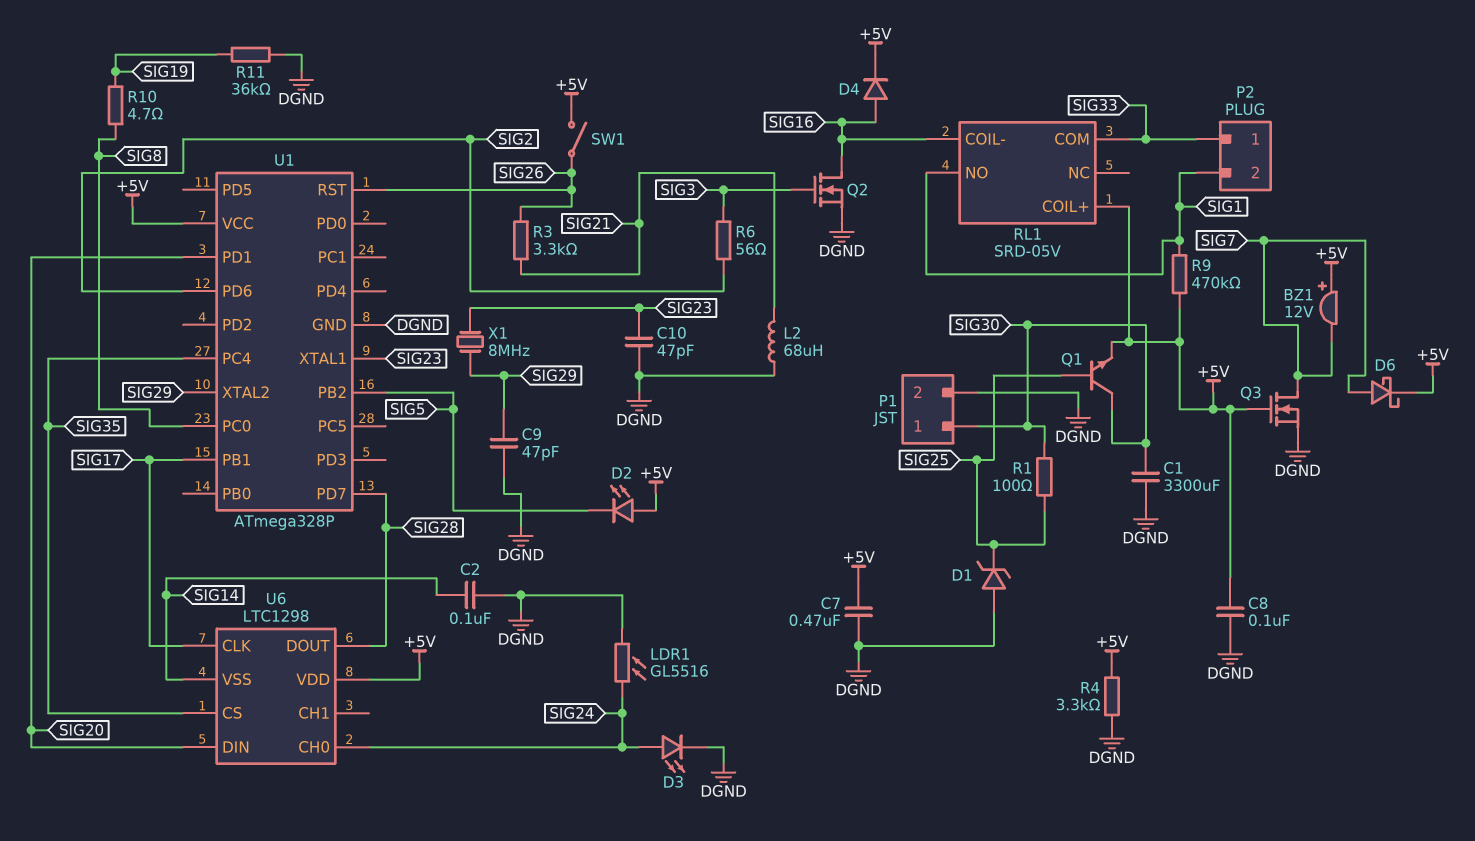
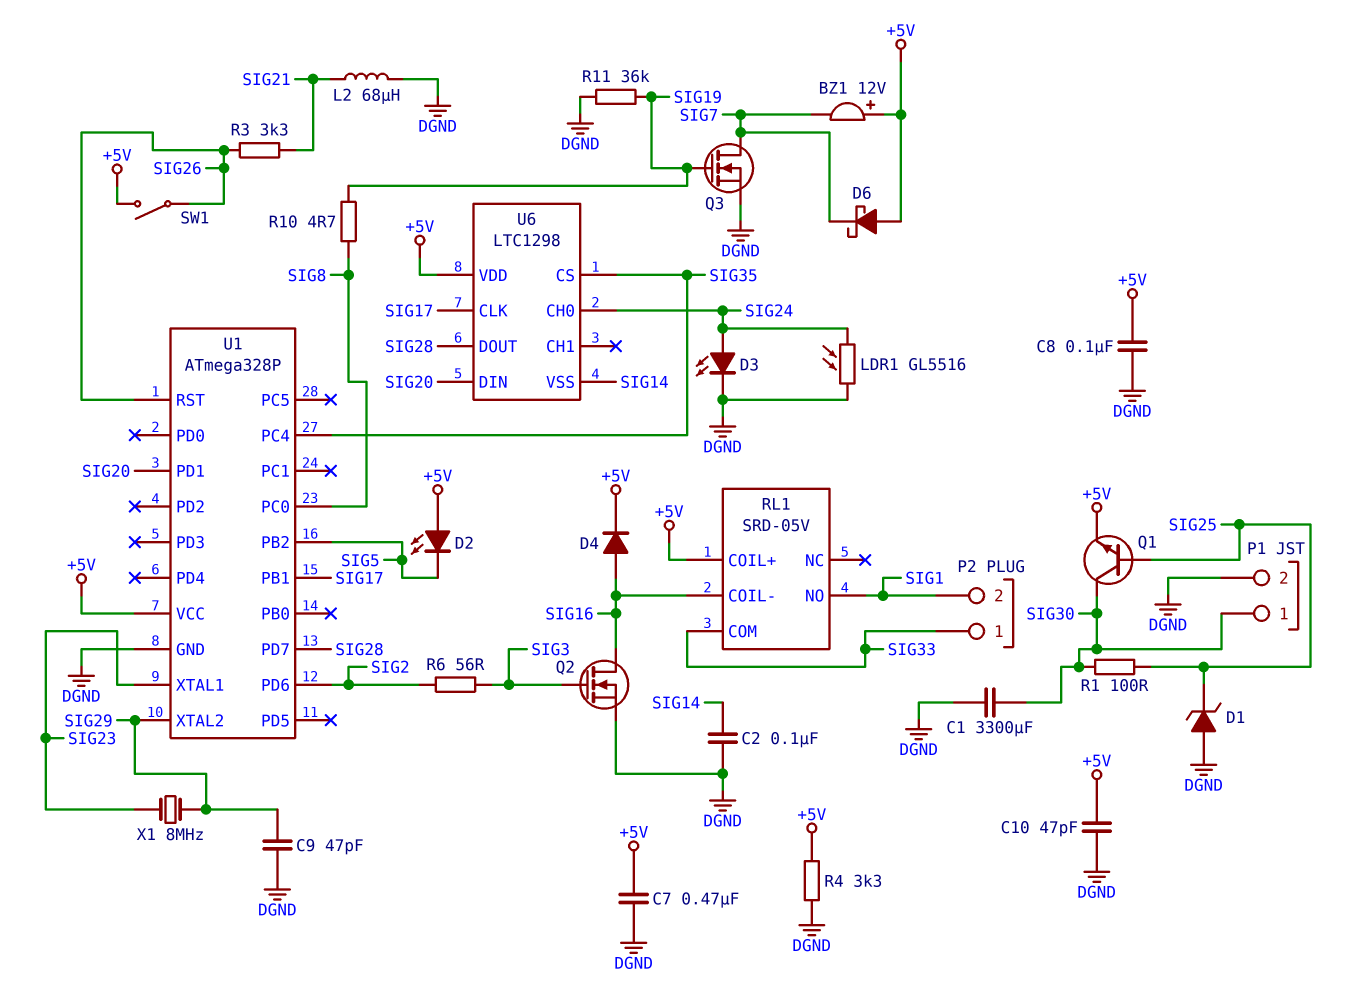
C10: 47pF (DGND, SIG23) -> 47pF (+5V, DGND)
D6: schottky (A SIG7, K +5V) -> schottky (A +5V, K SIG7)
Q3: NMOS (G +5V, D SIG7, S DGND) -> NMOS (G SIG19, D SIG7, S DGND)
R9: 470k (+5V, SIG1) -> none

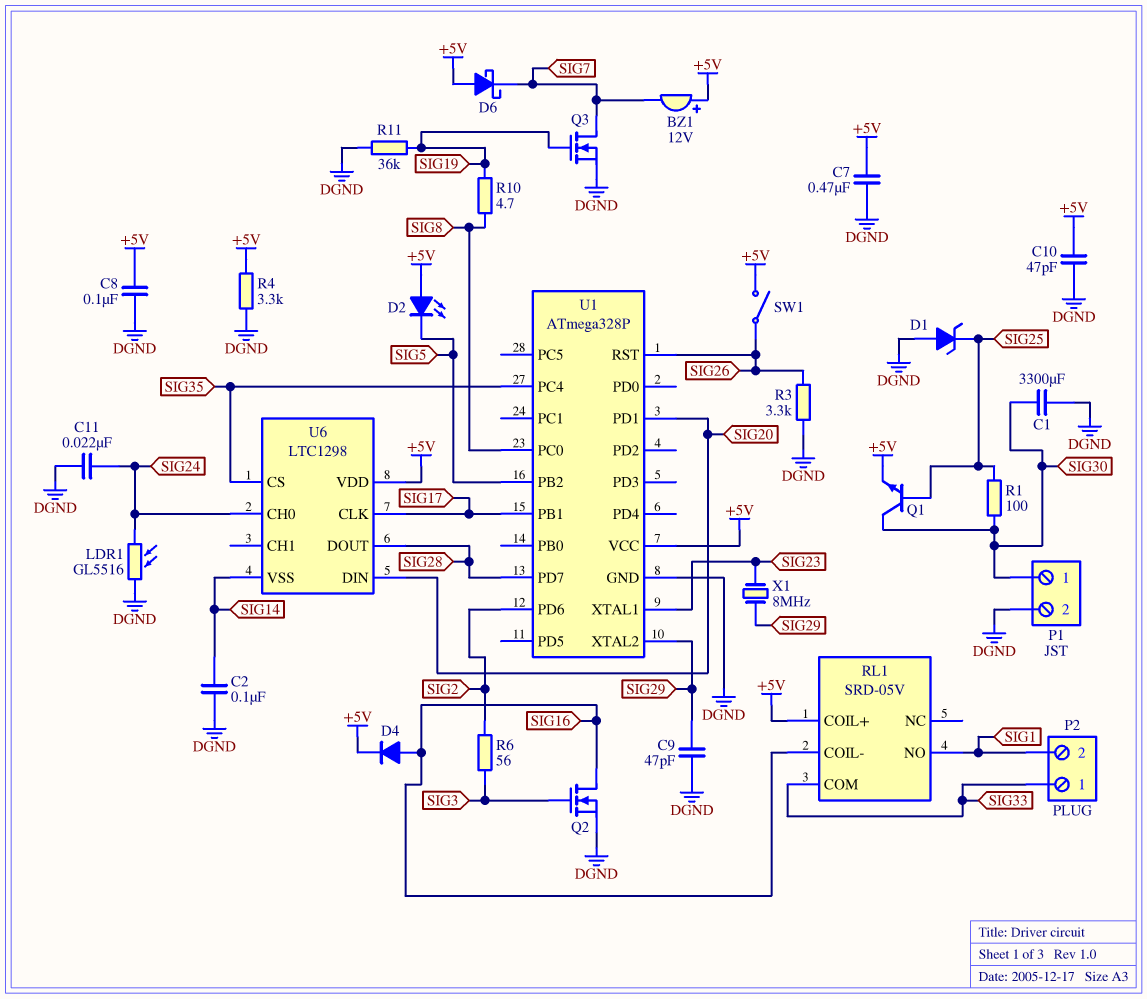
C11: none -> 22nF (DGND, SIG24)
D3: LED (A SIG24, K DGND) -> none
L2: 68uH (DGND, SIG21) -> none
R3: 3.3k (SIG21, SIG26) -> 3.3k (DGND, SIG26)

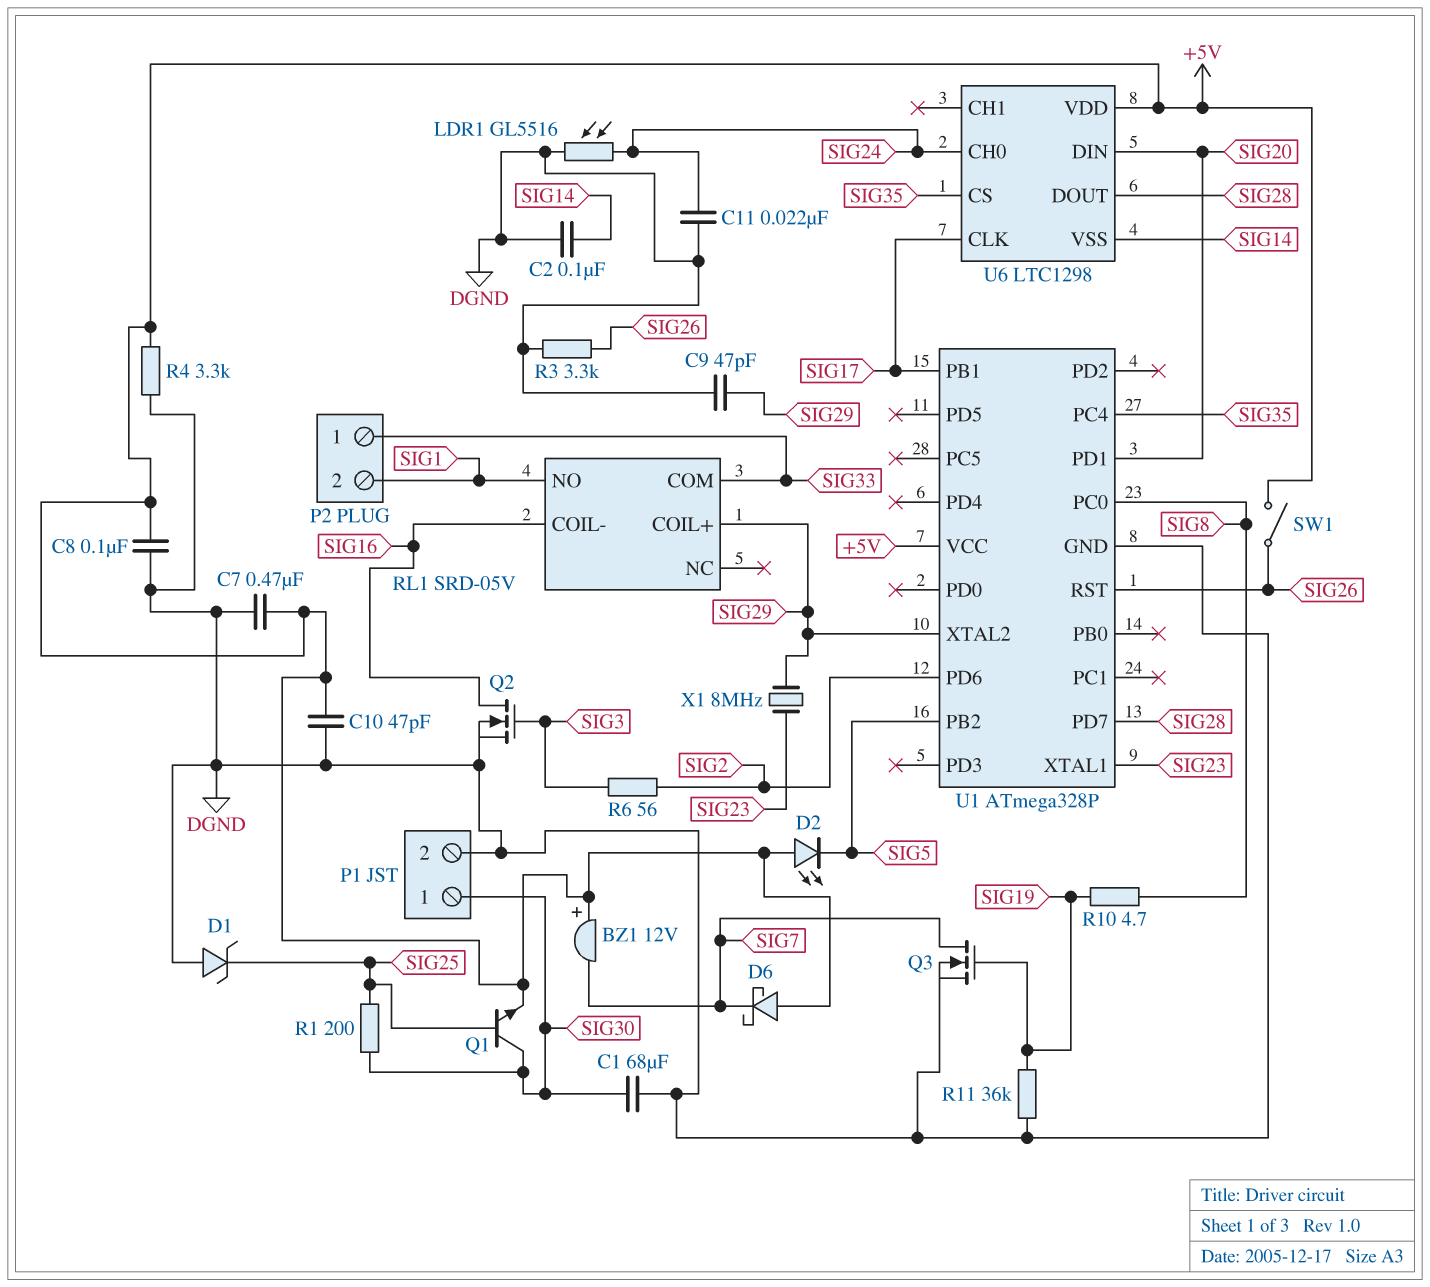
C1: 3300uF (DGND, SIG30) -> 68uF (DGND, SIG30)
D4: diode (A SIG16, K +5V) -> none
R1: 100 (SIG25, SIG30) -> 200 (SIG25, SIG30)
RL1 pin COIL+: +5V -> SIG29

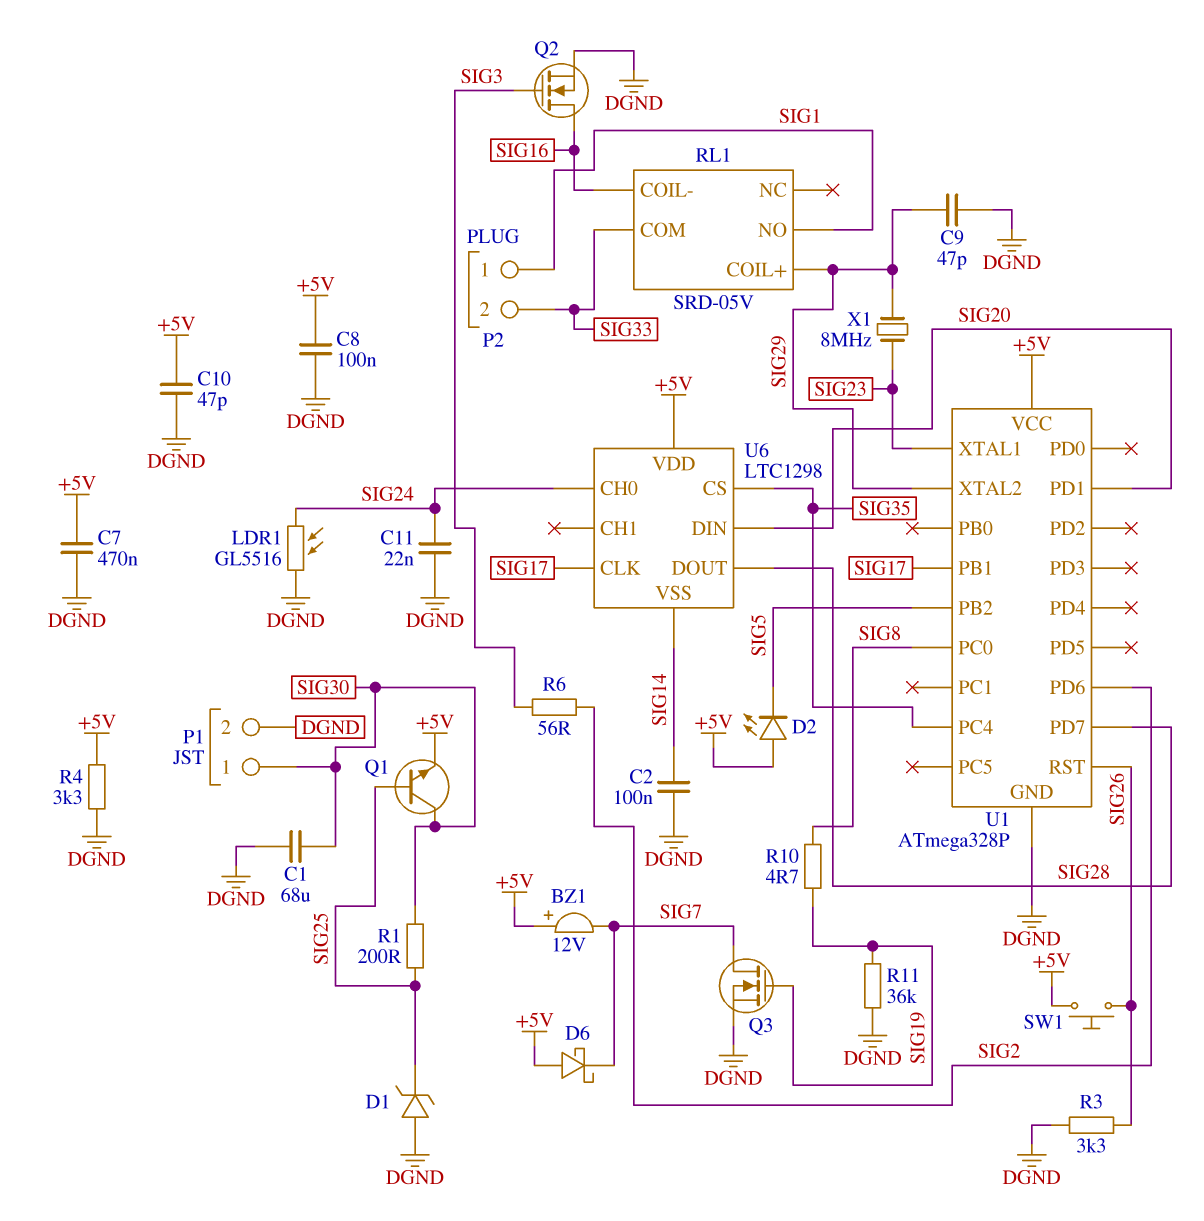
P2 pin 1: SIG33 -> SIG1
P2 pin 2: SIG1 -> SIG33
SW1: switch (+5V, SIG26) -> button (+5V, SIG26)

